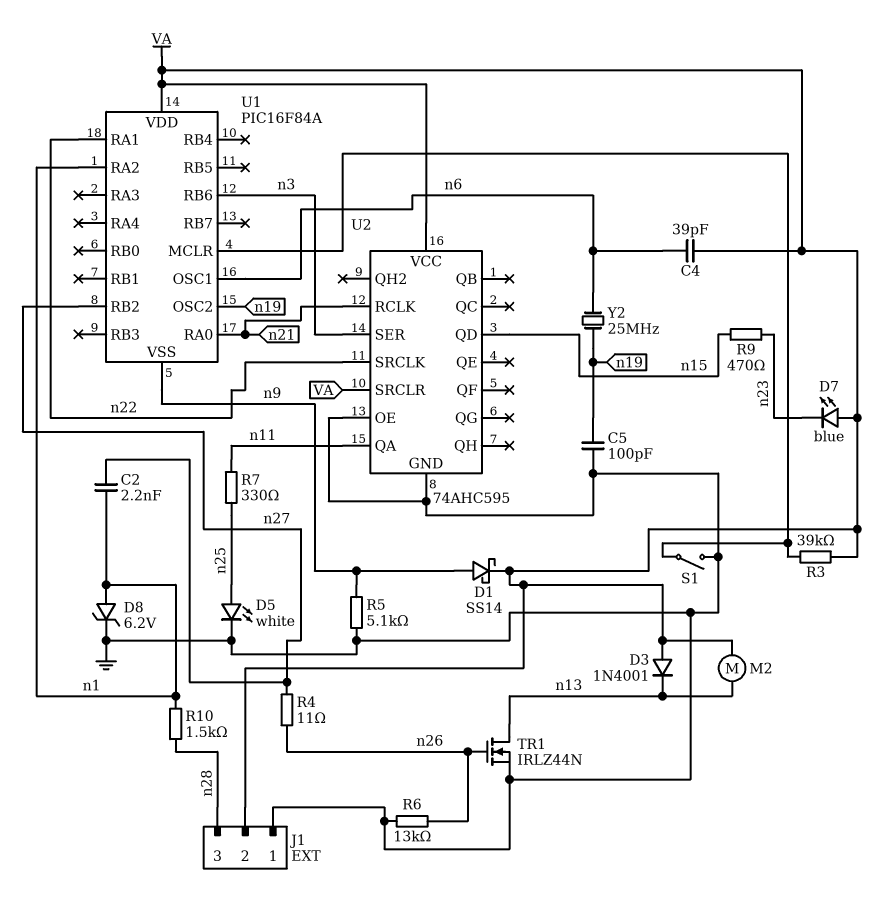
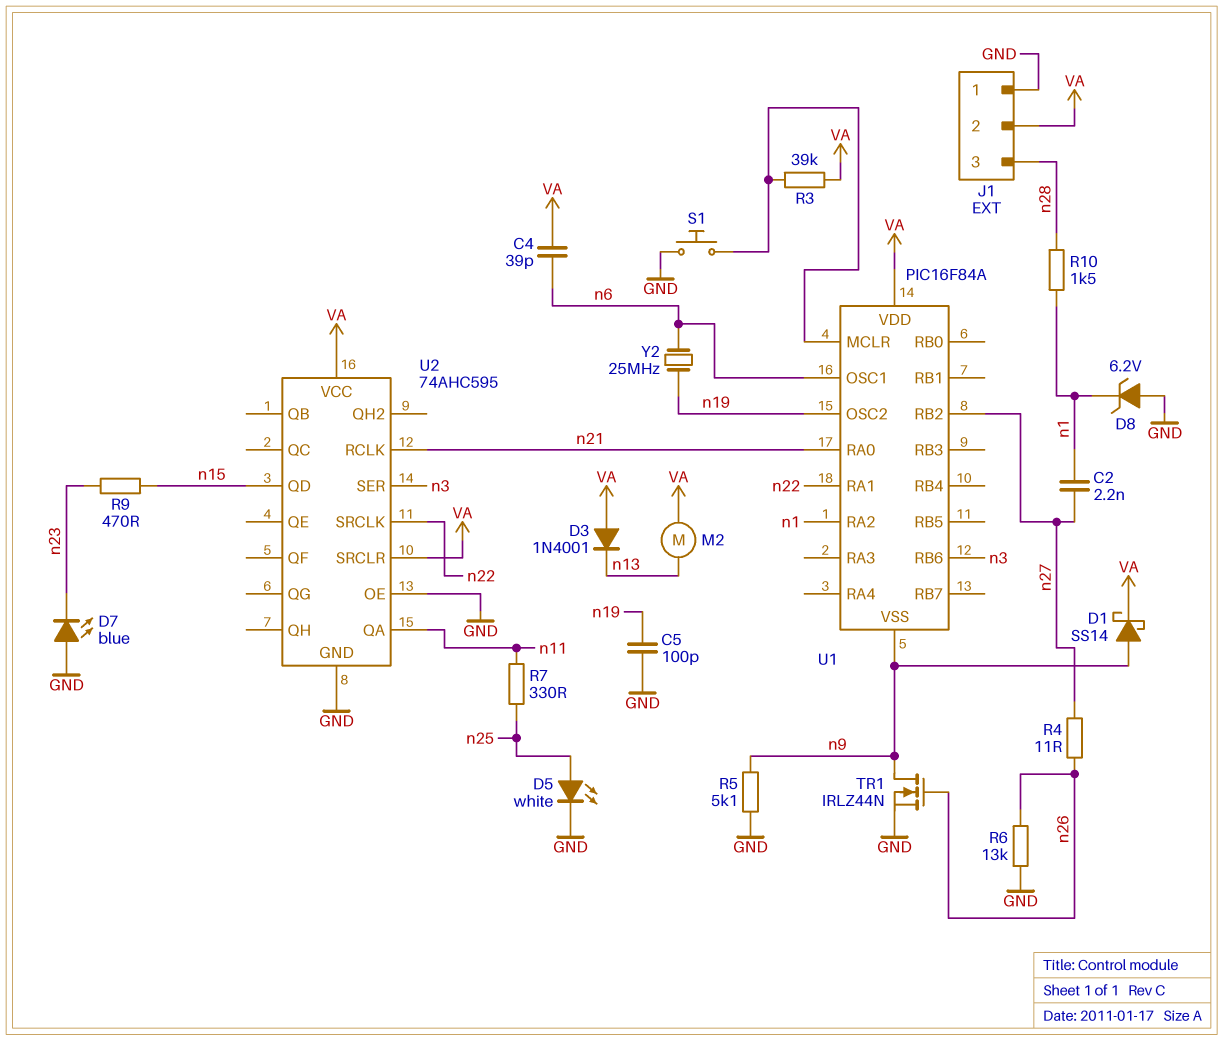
D7: LED blue (A VA, K n23) -> LED blue (A GND, K n23)
D8: zener 6.2V (A n1, K GND) -> zener 6.2V (A GND, K n1)
S1: switch (GND, U1/MCLR) -> button (GND, U1/MCLR)
TR1: NMOS IRLZ44N (G n26, D n13, S GND) -> NMOS IRLZ44N (G n26, D n9, S GND)

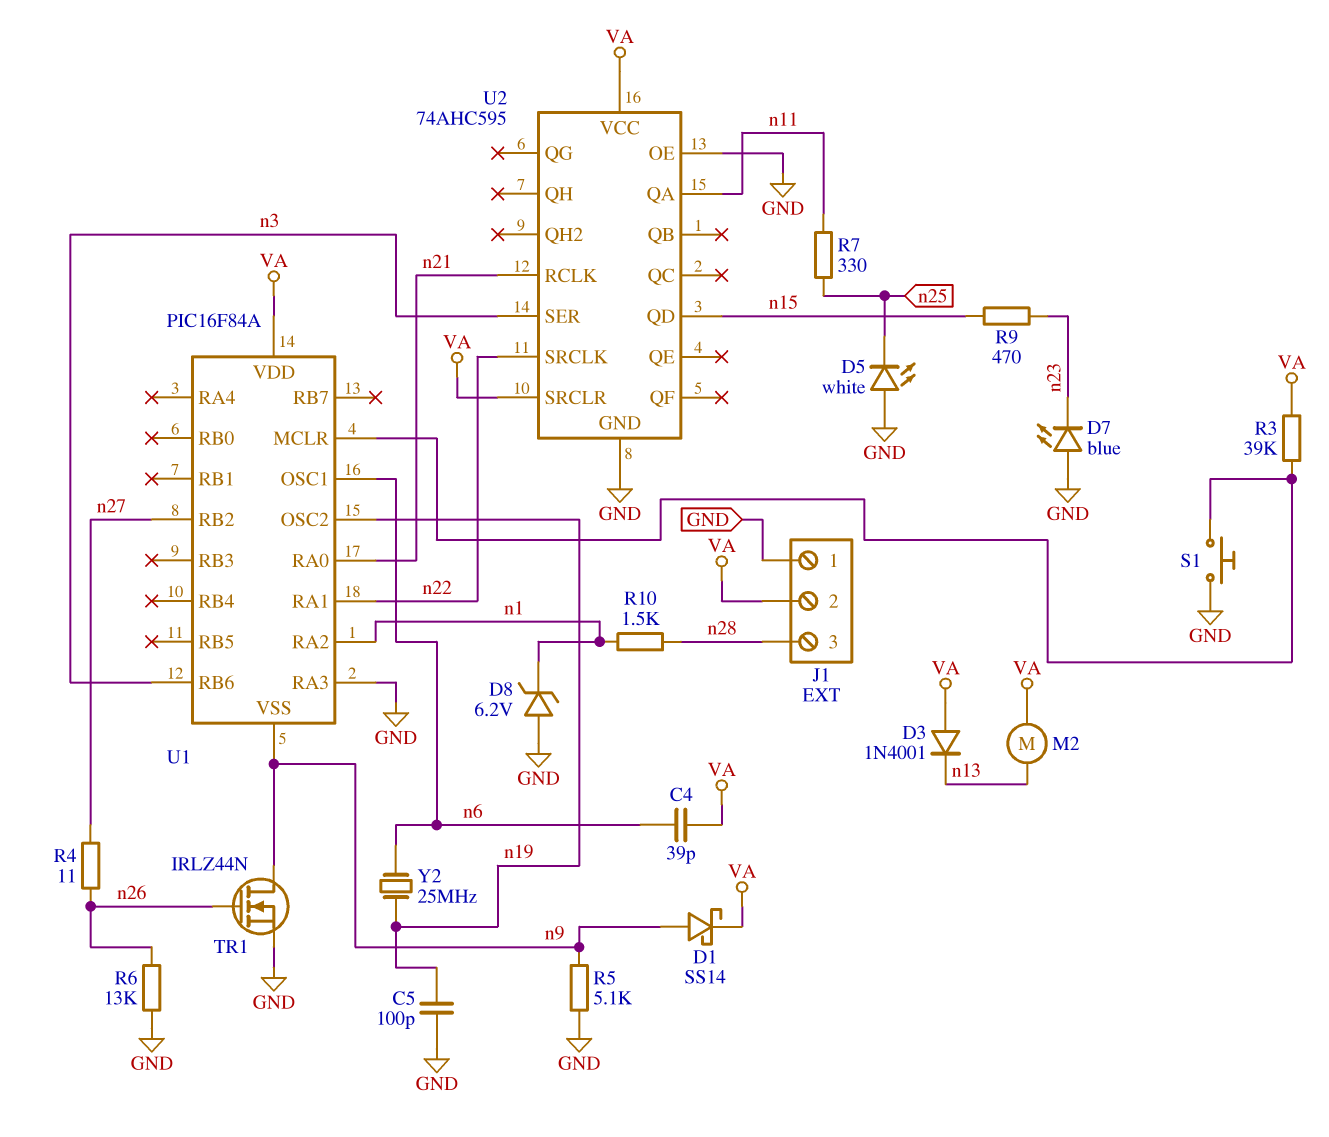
C2: 2.2nF (n1, n27) -> none
D5: LED white (A n25, K GND) -> LED white (A GND, K n25)
U1 pin RA3: none -> GND

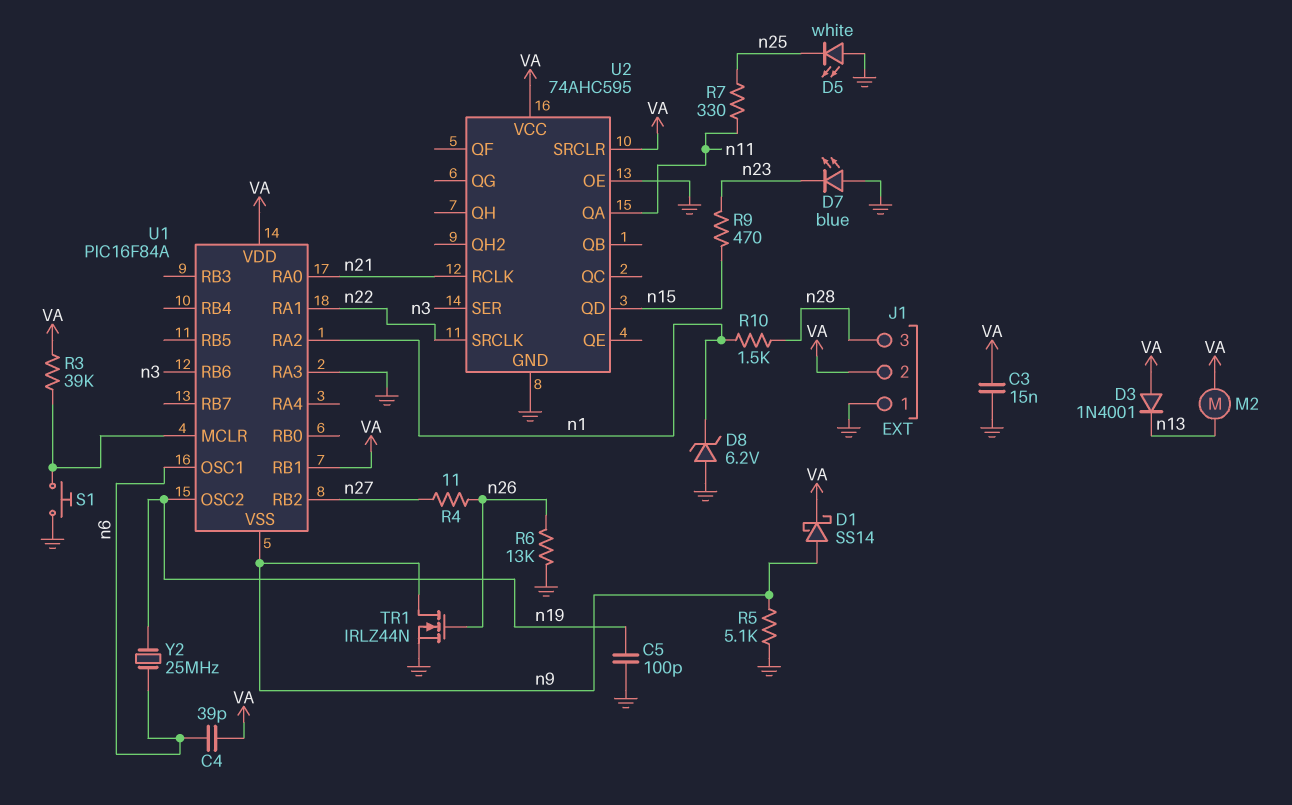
C3: none -> 15nF (GND, VA)
U1 pin RB1: none -> VA

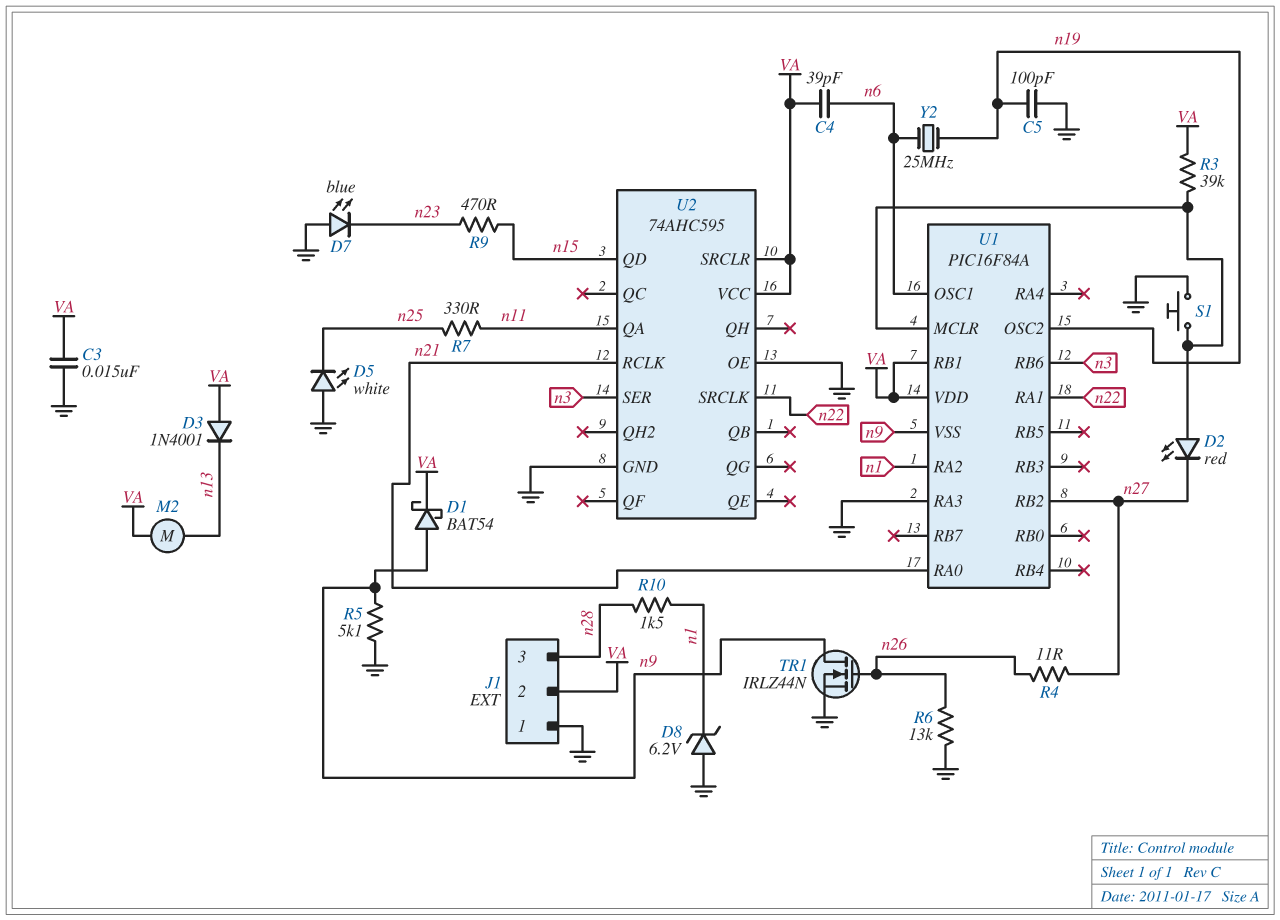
D1: schottky SS14 (A n9, K VA) -> schottky BAT54 (A n9, K VA)
D2: none -> LED red (A U1/MCLR, K n27)

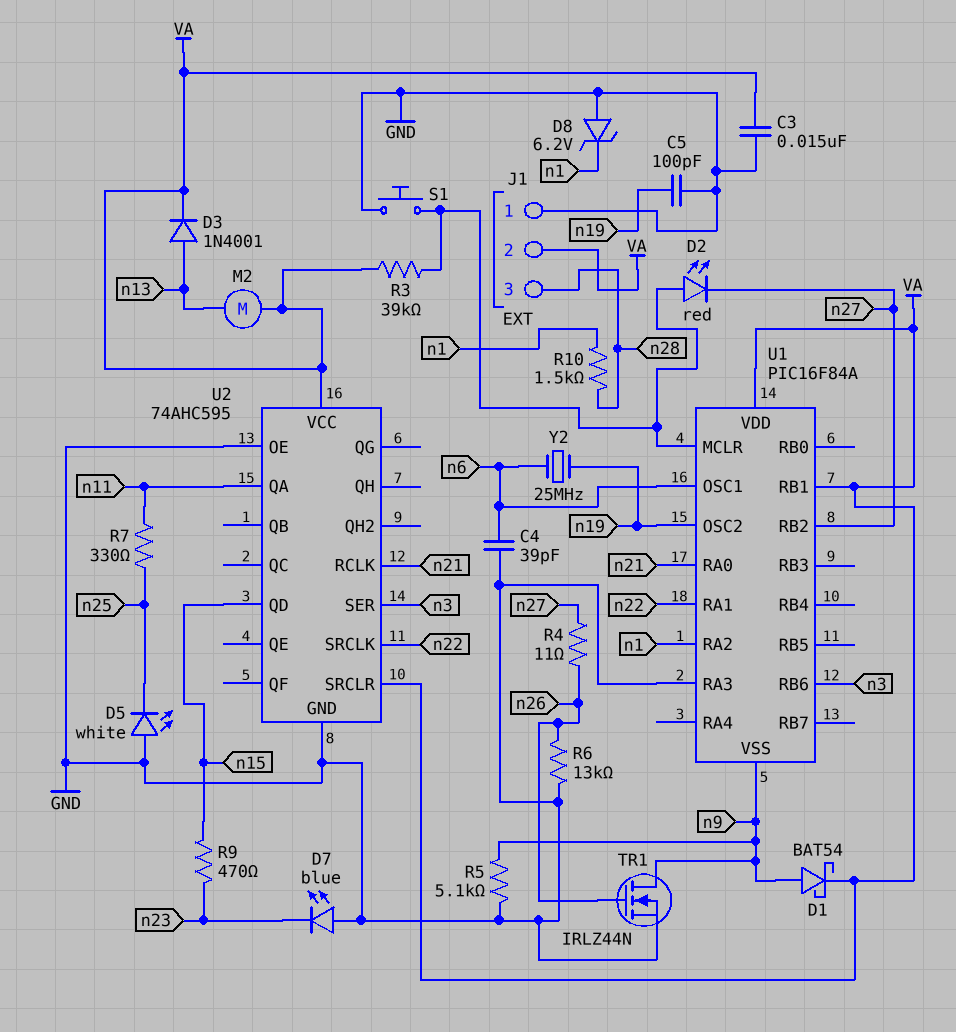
C4: 39pF (VA, n6) -> 39pF (GND, n6)
D3: diode 1N4001 (A VA, K n13) -> diode 1N4001 (A n13, K VA)

